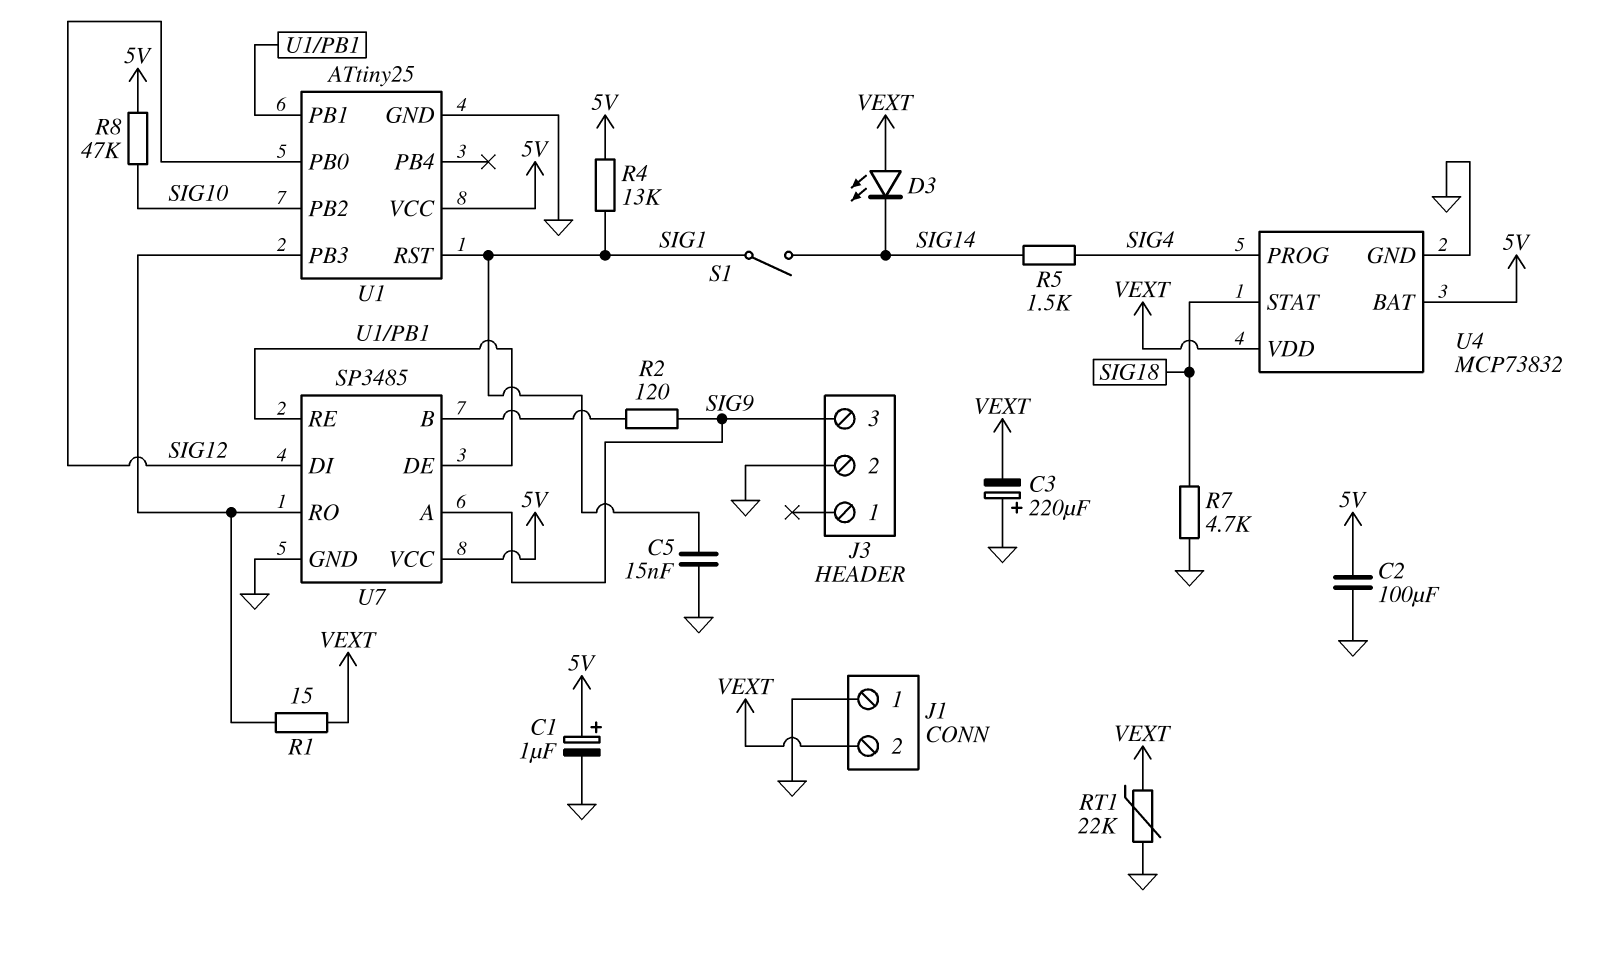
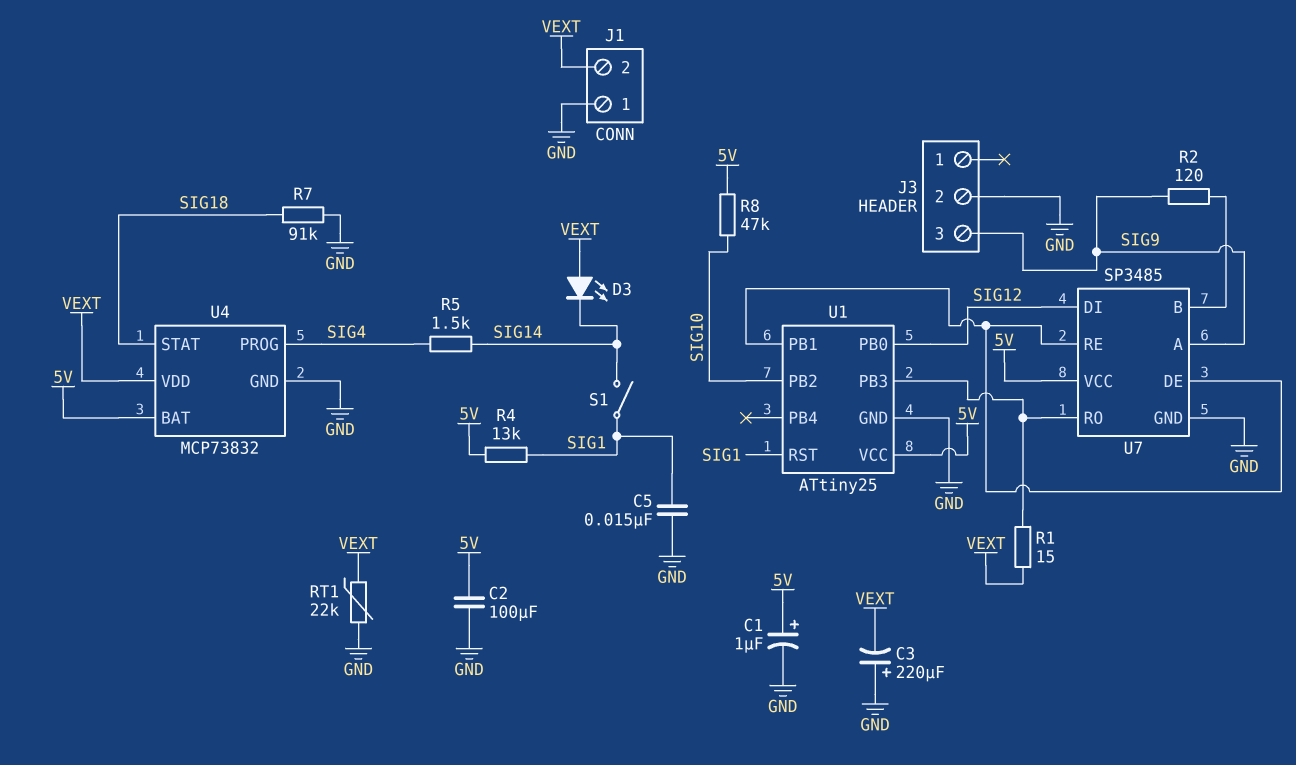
R7: 4.7k (GND, SIG18) -> 91k (GND, SIG18)

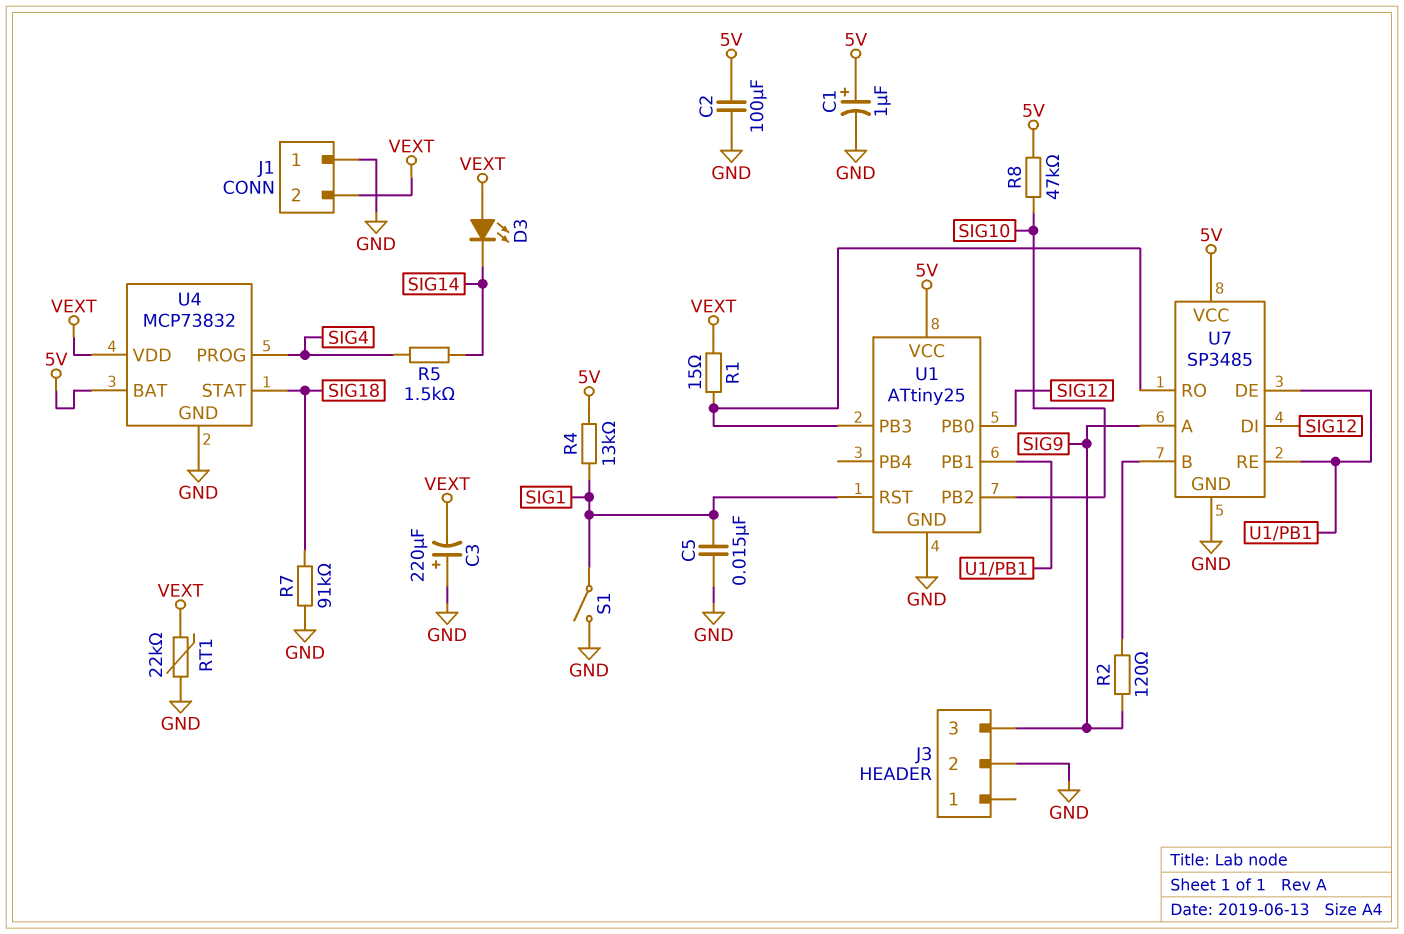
S1: switch (SIG1, SIG14) -> switch (GND, SIG1)

